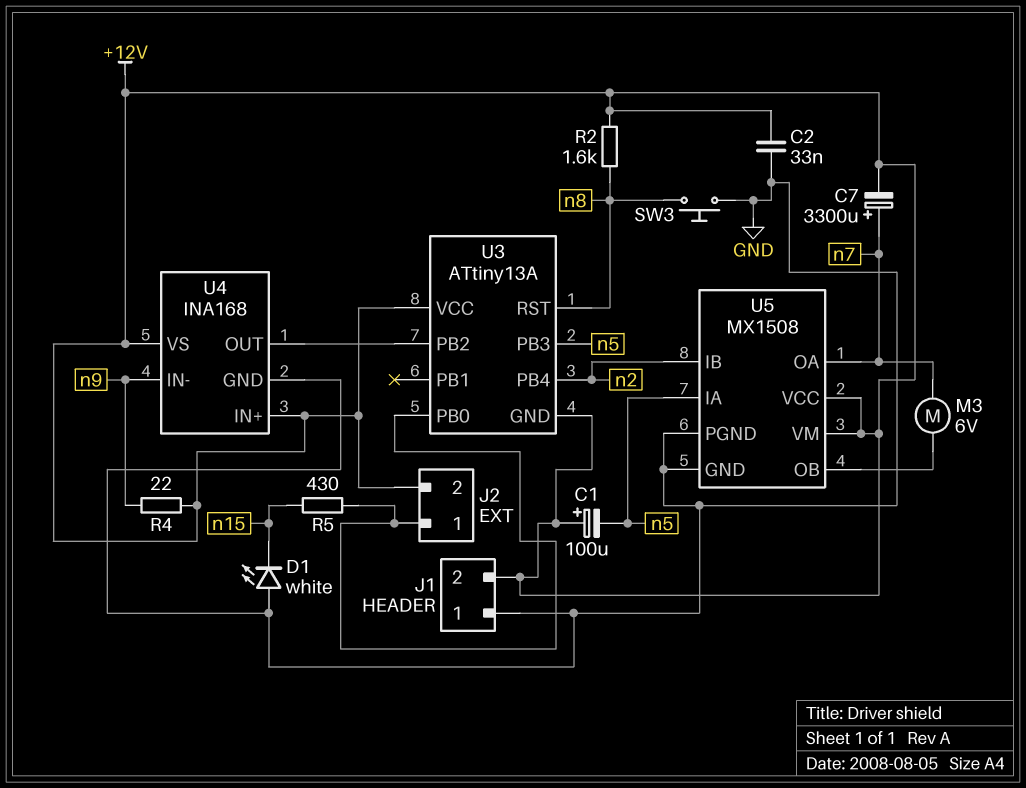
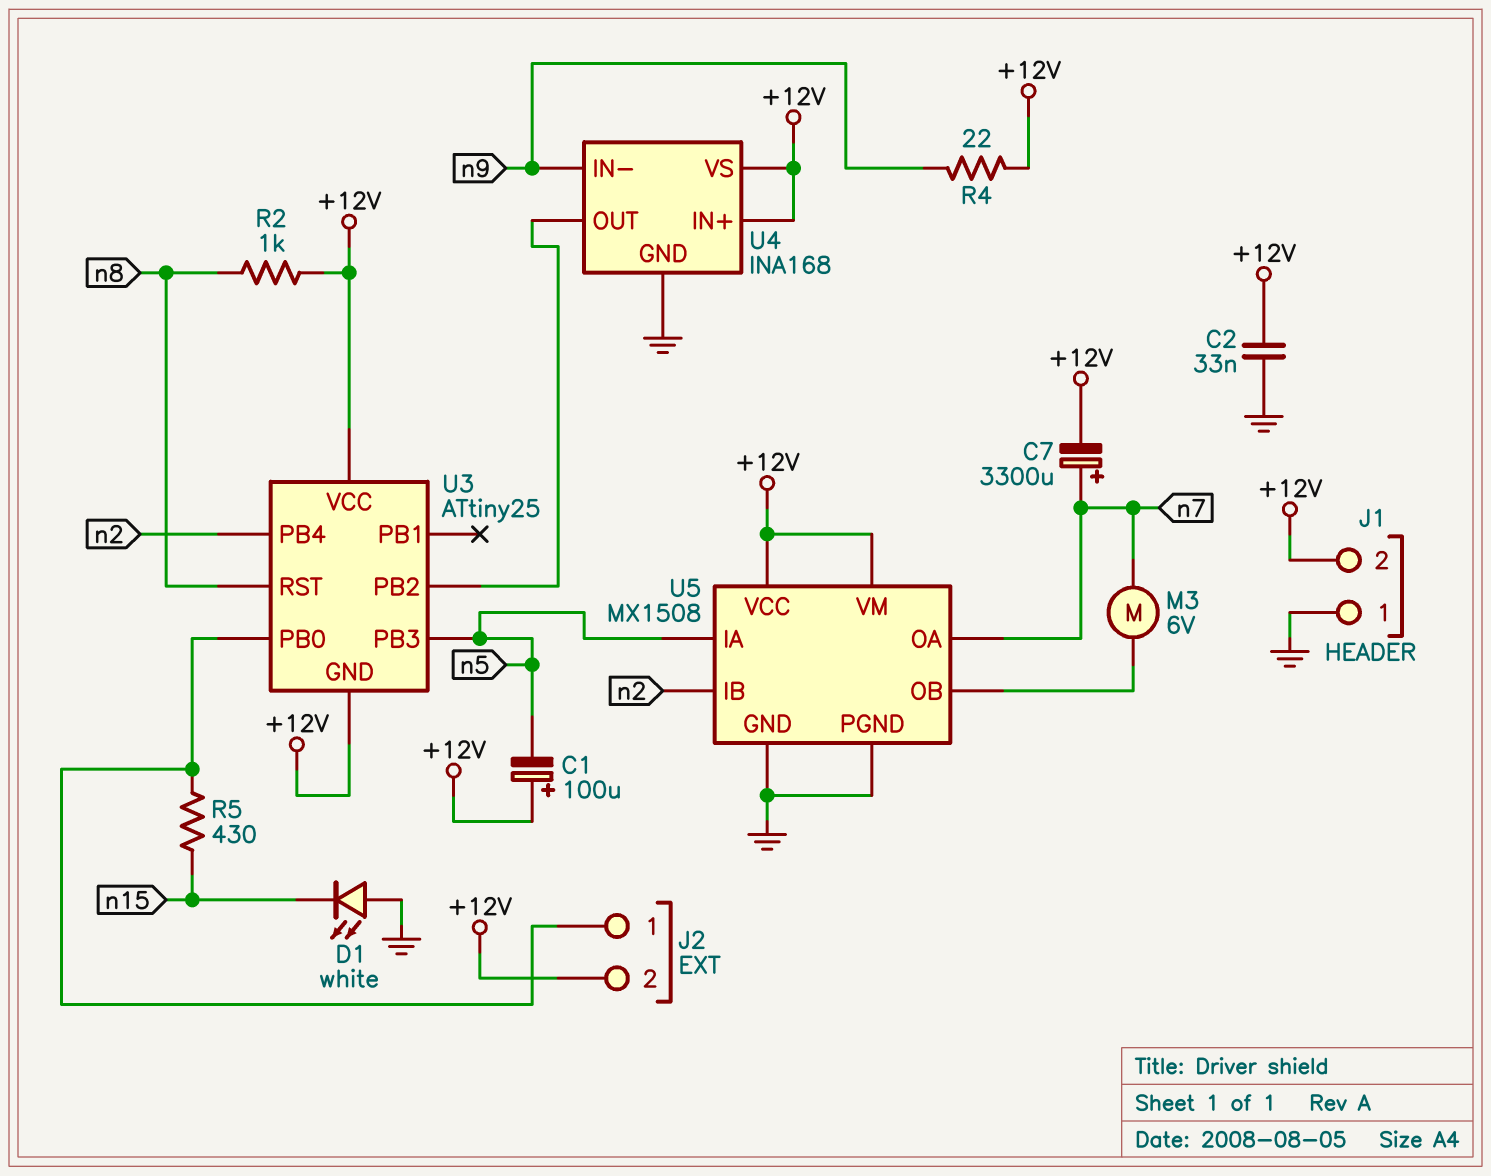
R2: 1.6k (+12V, n8) -> 1k (+12V, n8)
SW3: button (GND, n8) -> none
U3: ATtiny13A -> ATtiny25

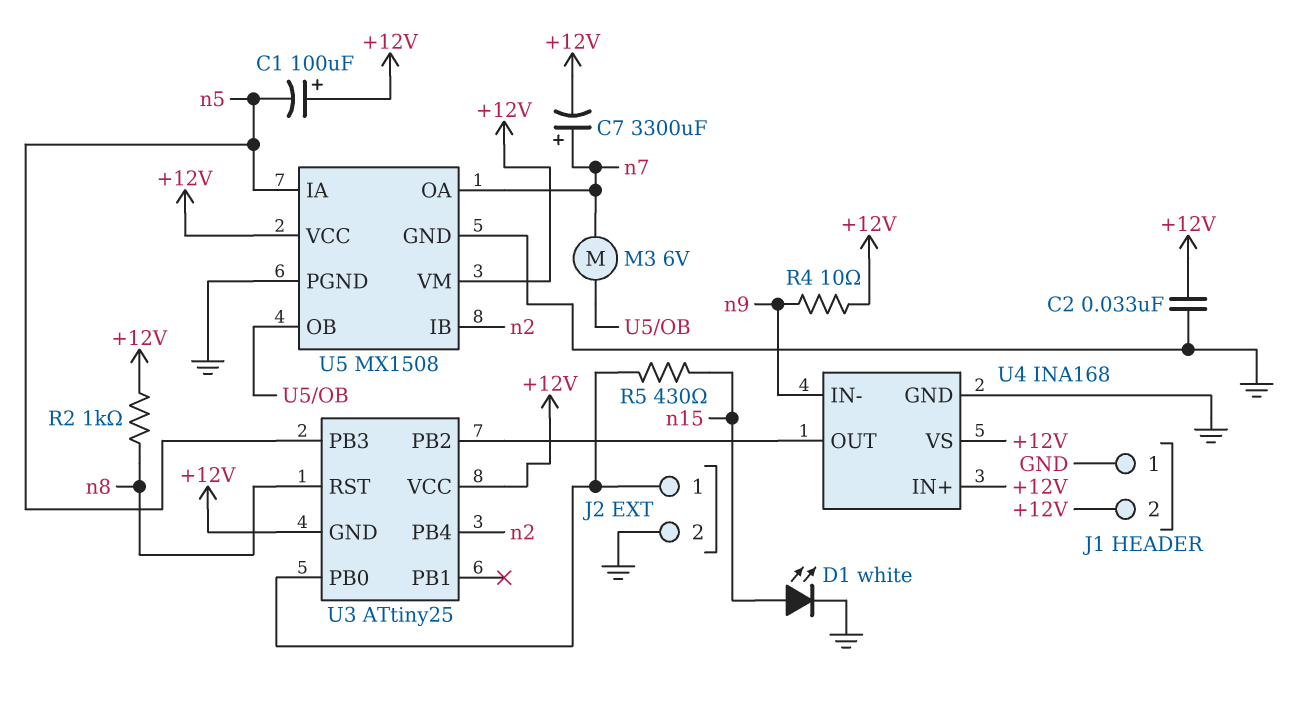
D1: LED white (A GND, K n15) -> LED white (A n15, K GND)
J2 pin 2: +12V -> GND
R4: 22 (+12V, n9) -> 10 (+12V, n9)

